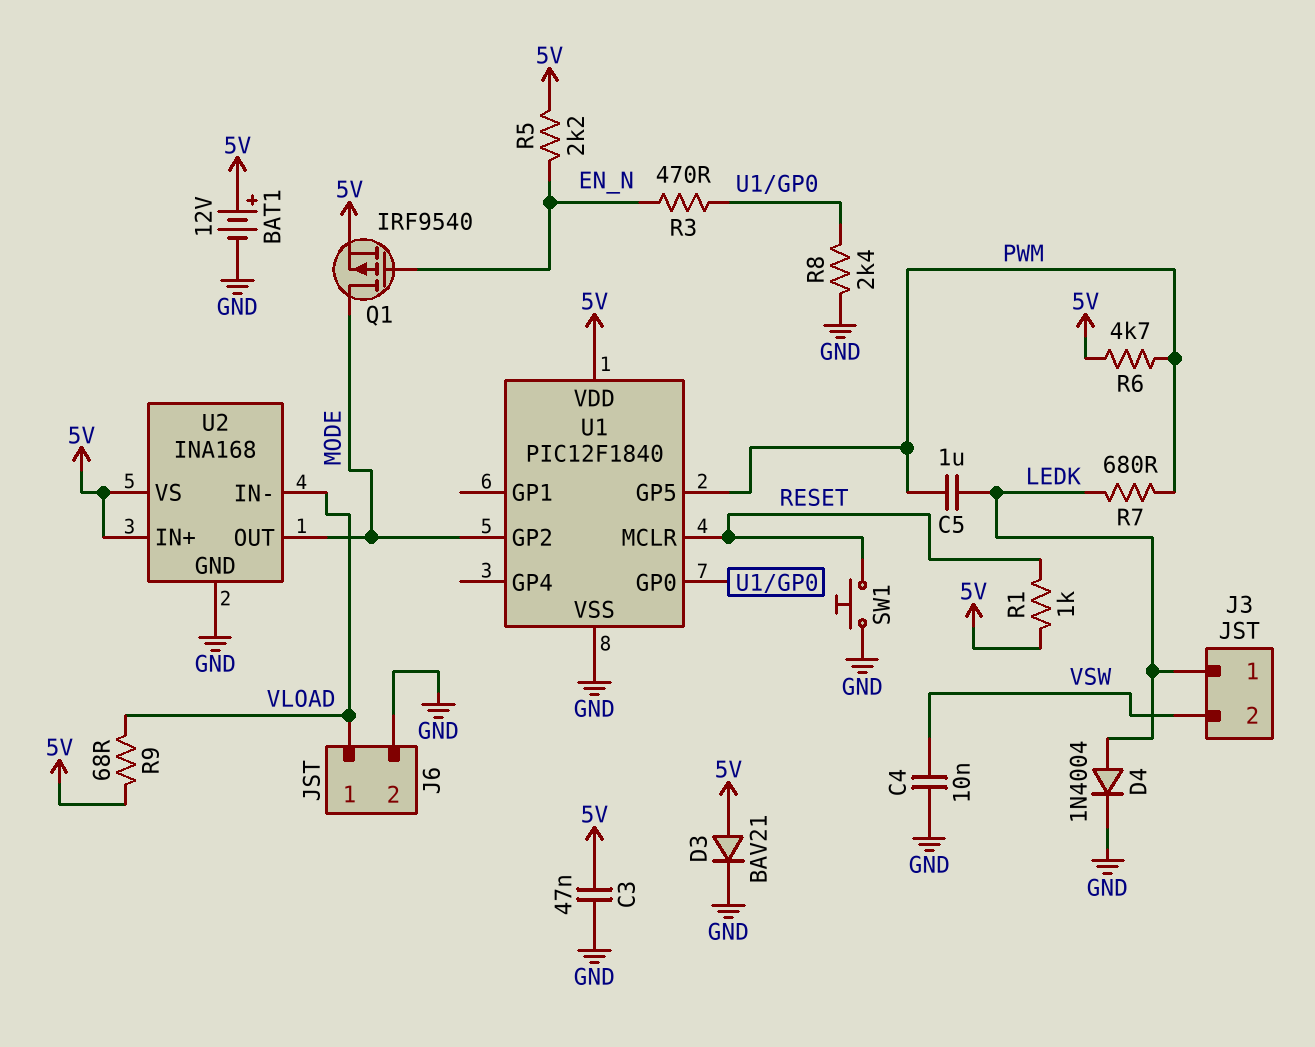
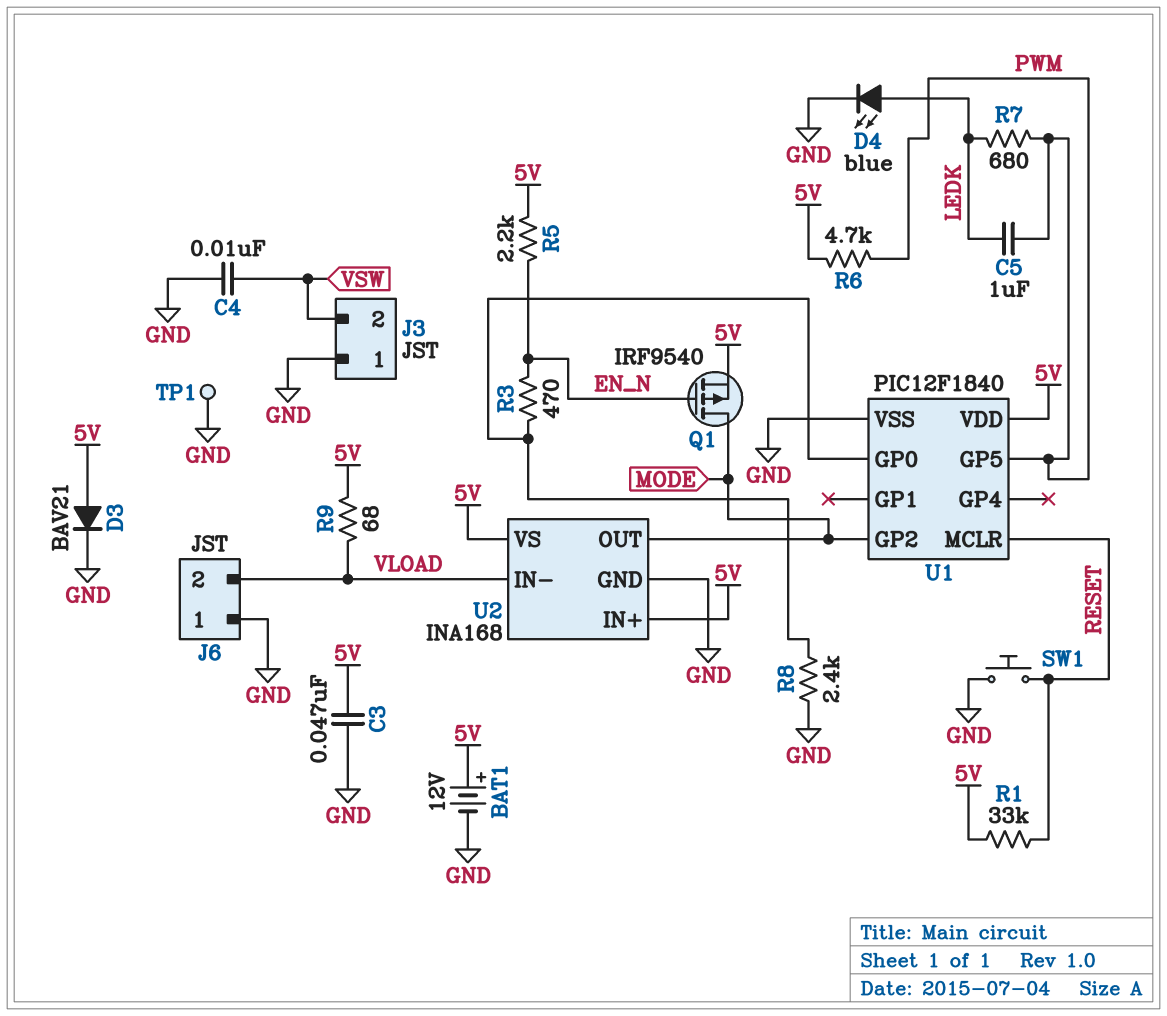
D4: diode 1N4004 (A LEDK, K GND) -> LED blue (A LEDK, K GND)
J3 pin 1: LEDK -> GND
J6 pin 1: VLOAD -> GND
J6 pin 2: GND -> VLOAD
R1: 1k (5V, RESET) -> 33k (5V, RESET)
TP1: none -> test point (GND)

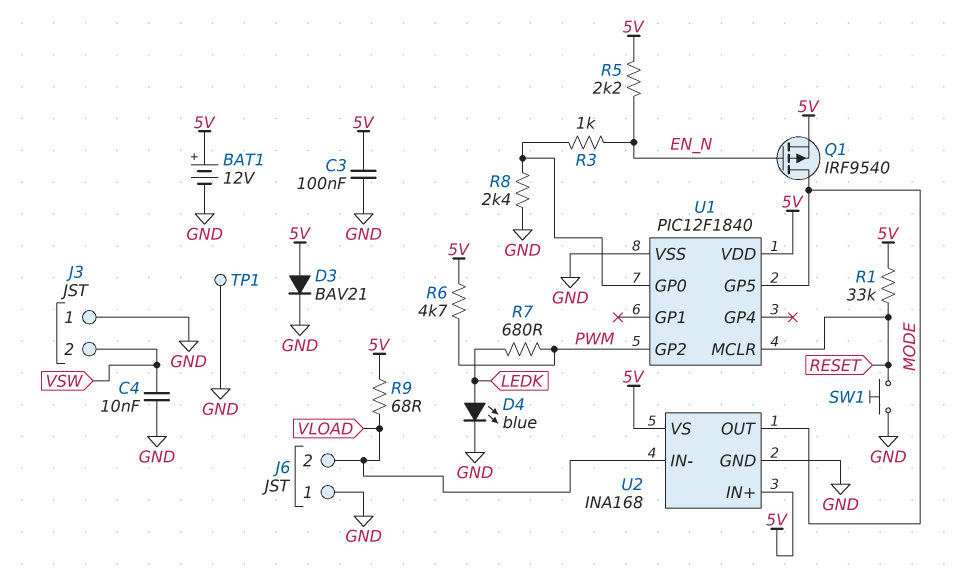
C3: 47nF (5V, GND) -> 100nF (5V, GND)
C5: 1uF (LEDK, PWM) -> none
R3: 470 (EN_N, U1/GP0) -> 1k (EN_N, U1/GP0)
U1 pin GP2: MODE -> PWM
U1 pin GP5: PWM -> MODE

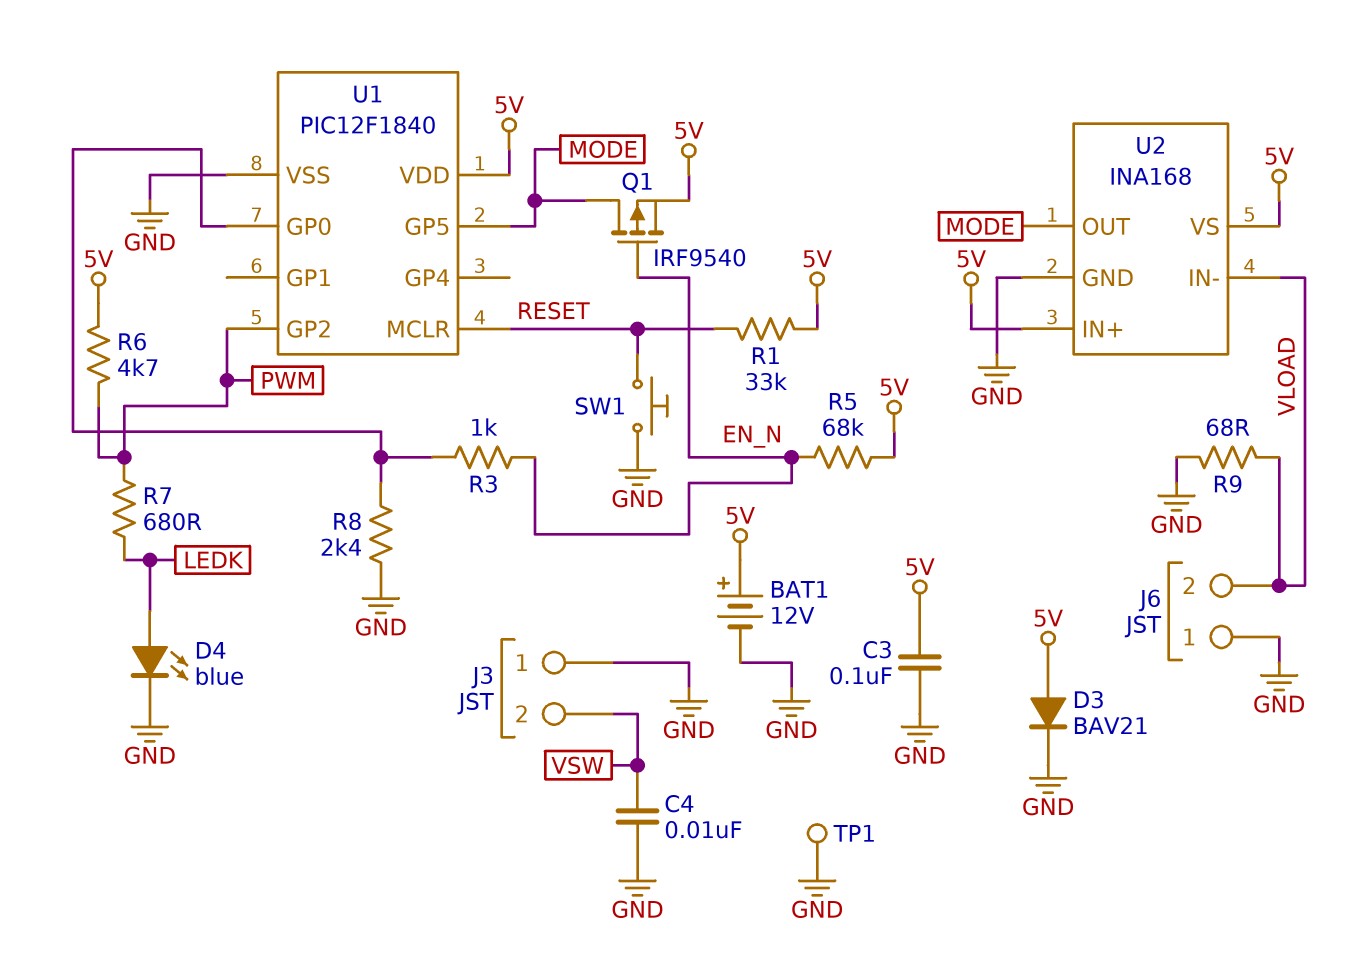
R5: 2.2k (5V, EN_N) -> 68k (5V, EN_N)
R9: 68 (5V, VLOAD) -> 68 (GND, VLOAD)

